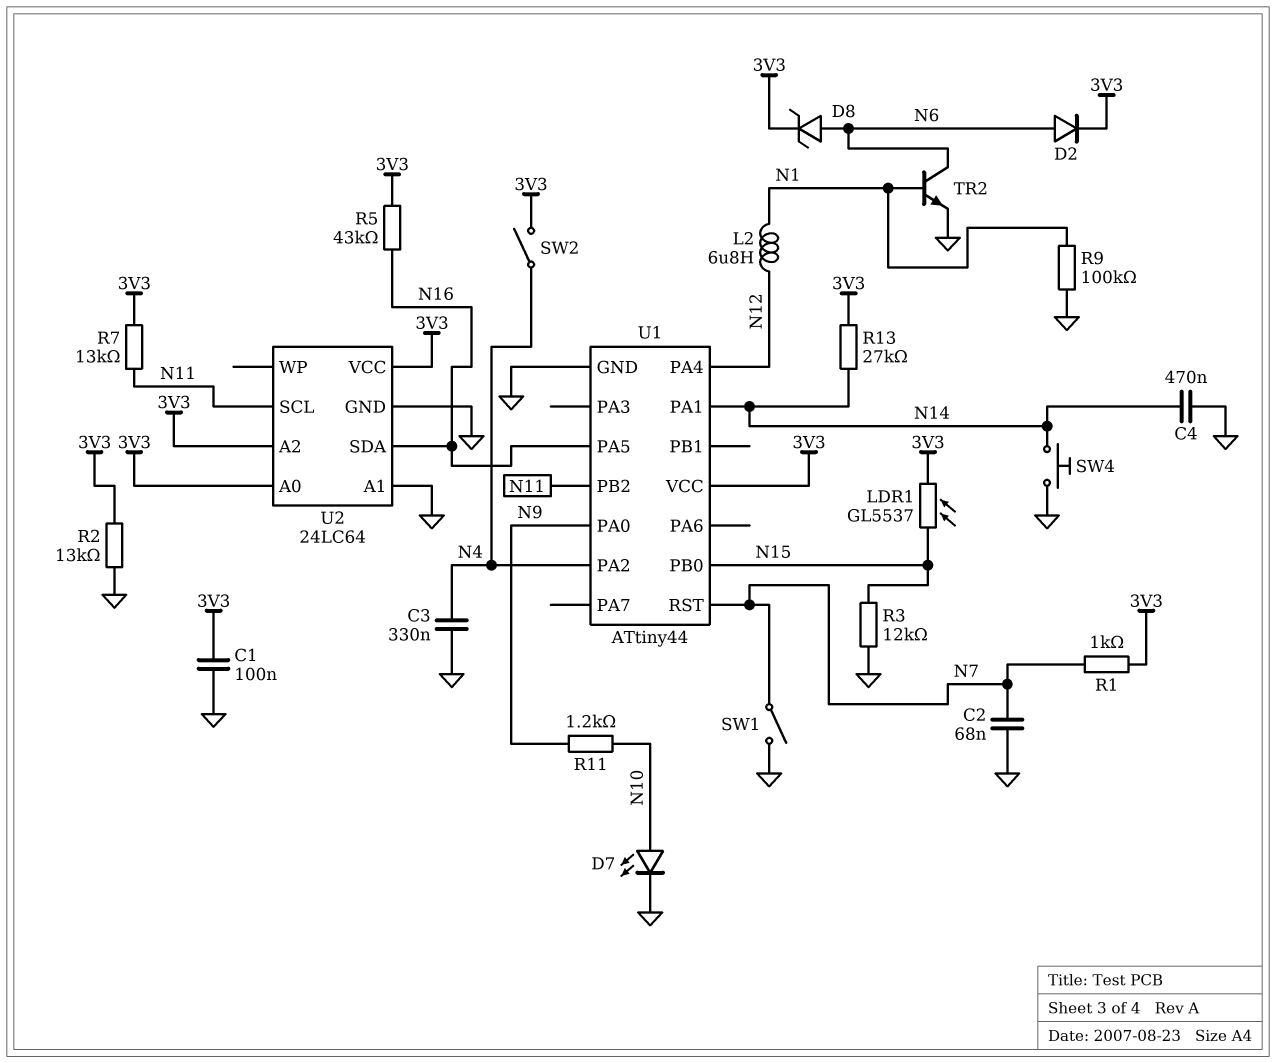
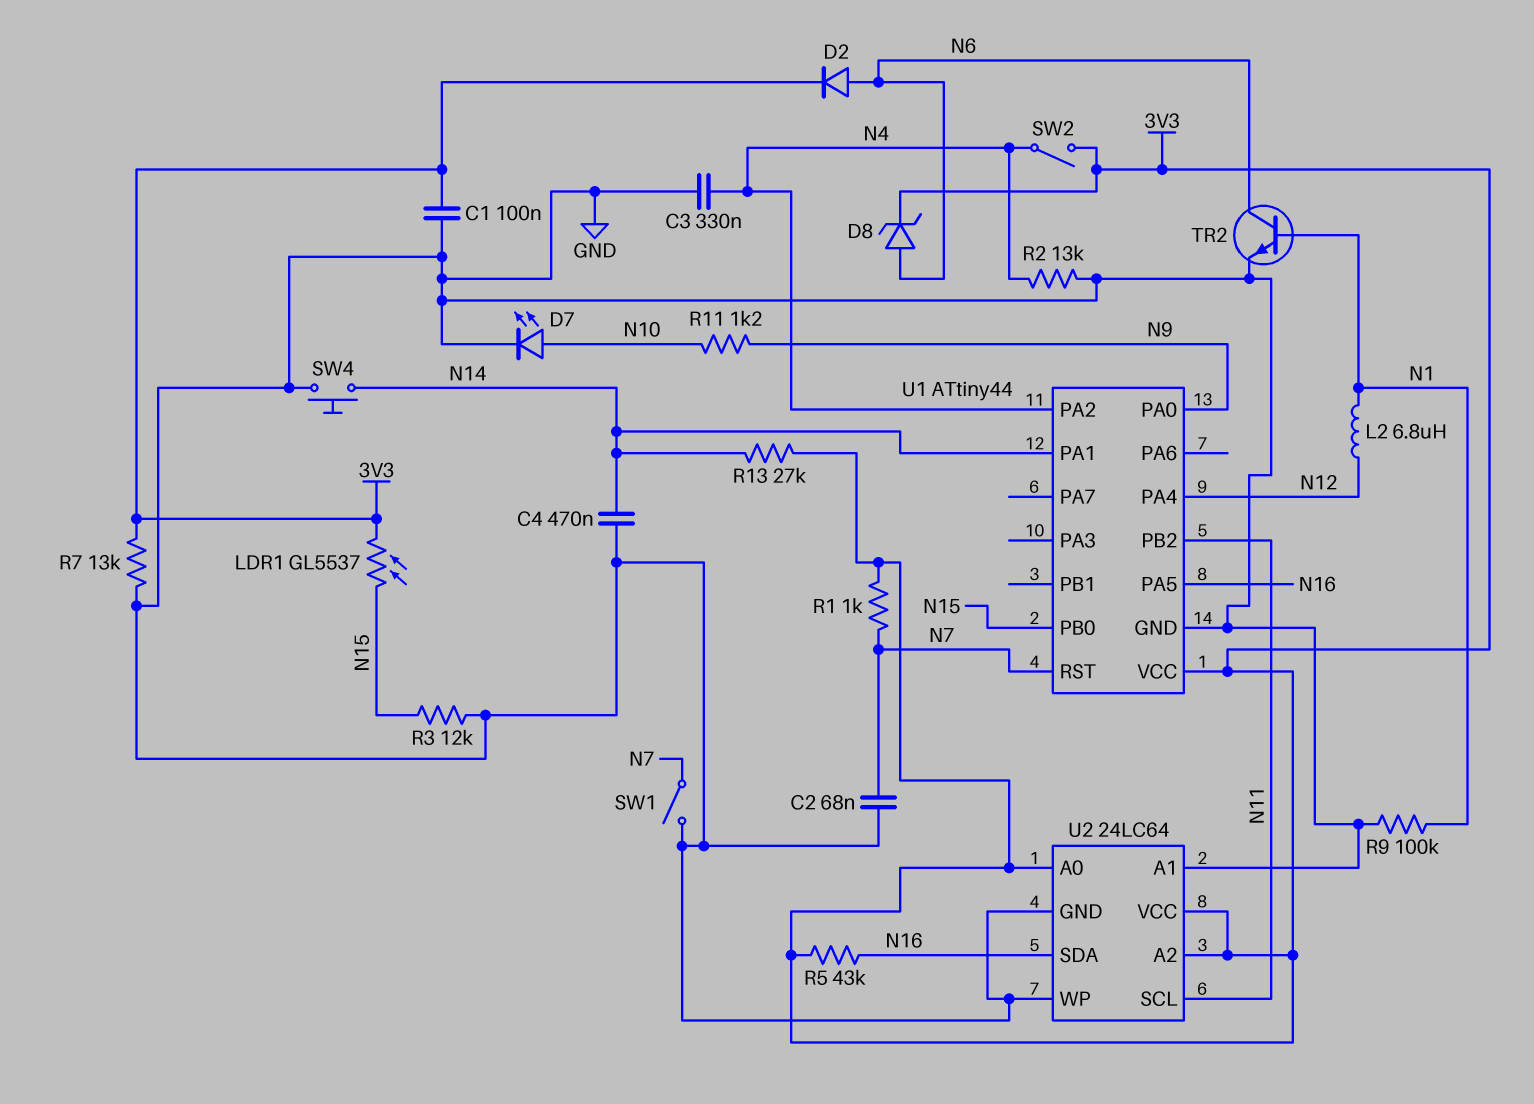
R2: 13k (3V3, GND) -> 13k (GND, N4)
R7: 13k (3V3, N11) -> 13k (3V3, GND)
U2 pin WP: none -> GND

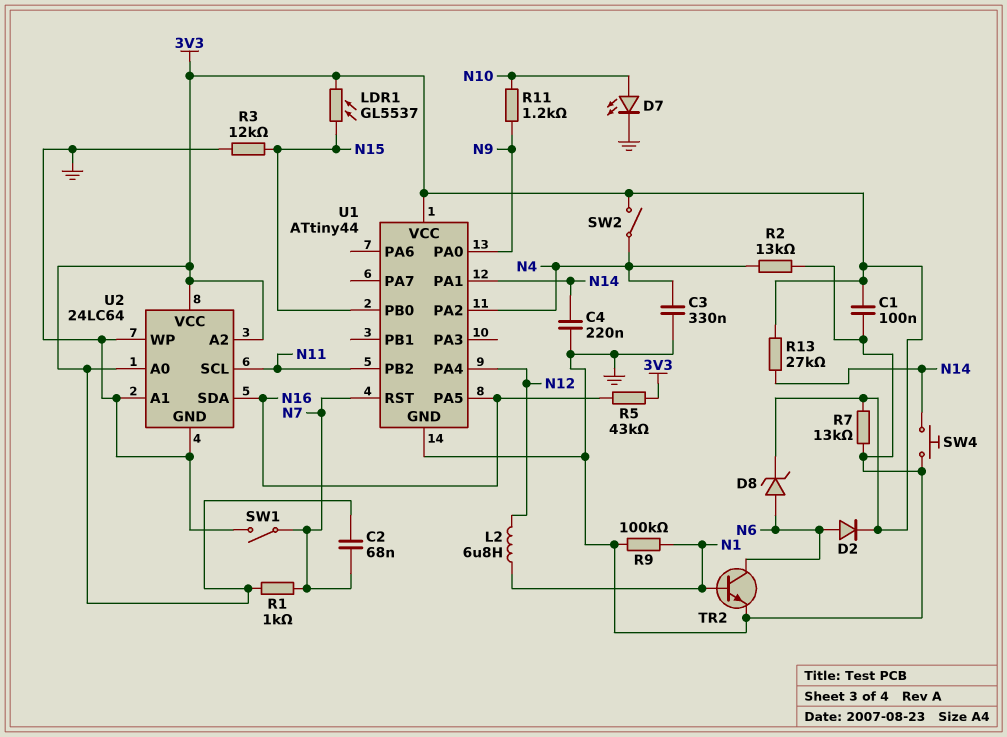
C2: 68nF (GND, N7) -> 68nF (3V3, N7)
C4: 470nF (GND, N14) -> 220nF (GND, N14)

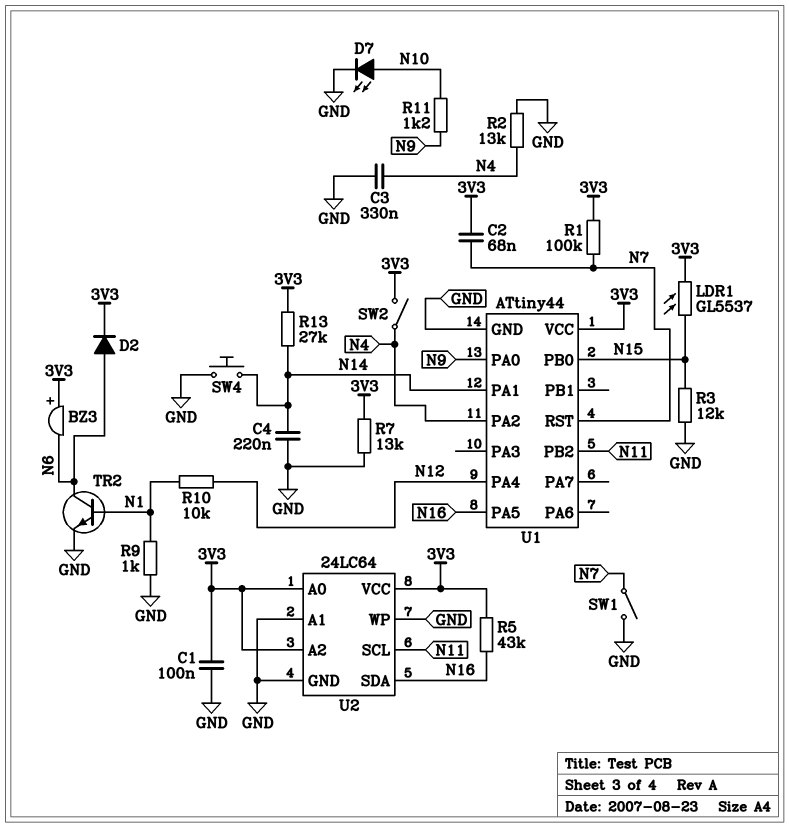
BZ3: none -> buzzer (plus 3V3, minus N6)
D8: zener (A N6, K 3V3) -> none
L2: 6.8uH (N1, N12) -> none
R1: 1k (3V3, N7) -> 100k (3V3, N7)
R9: 100k (GND, N1) -> 1k (GND, N1)
R10: none -> 10k (N1, N12)

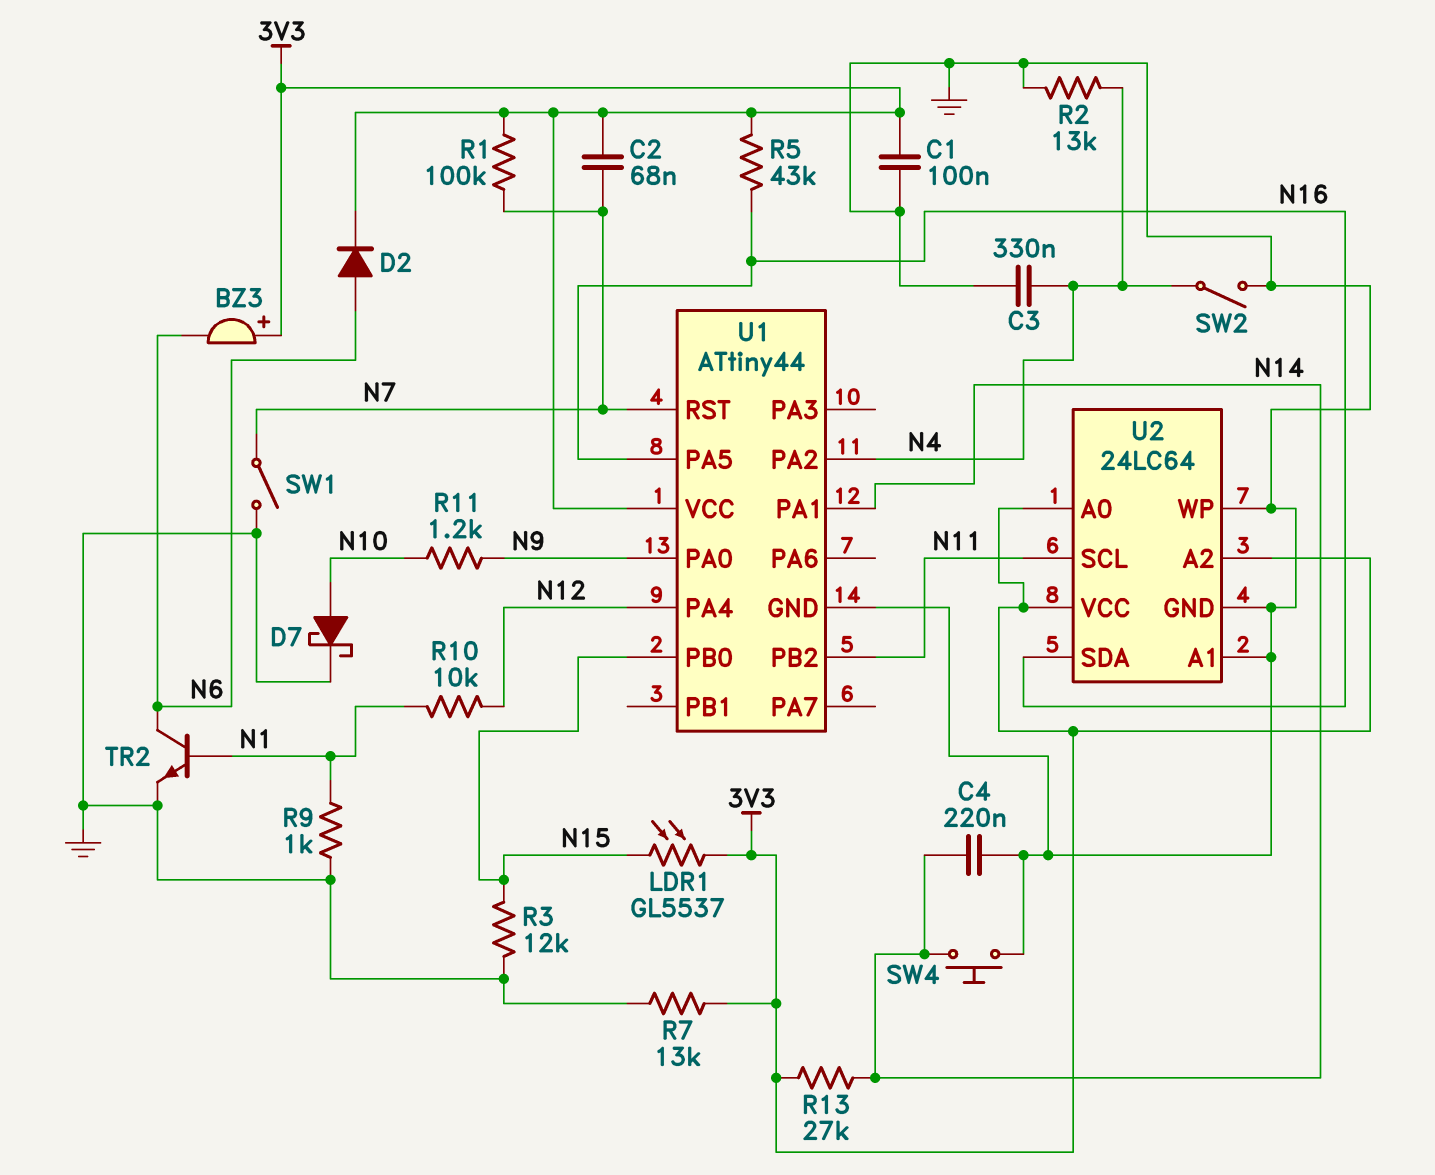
D7: LED (A N10, K GND) -> schottky (A N10, K GND)
SW2: switch (3V3, N4) -> switch (GND, N4)

